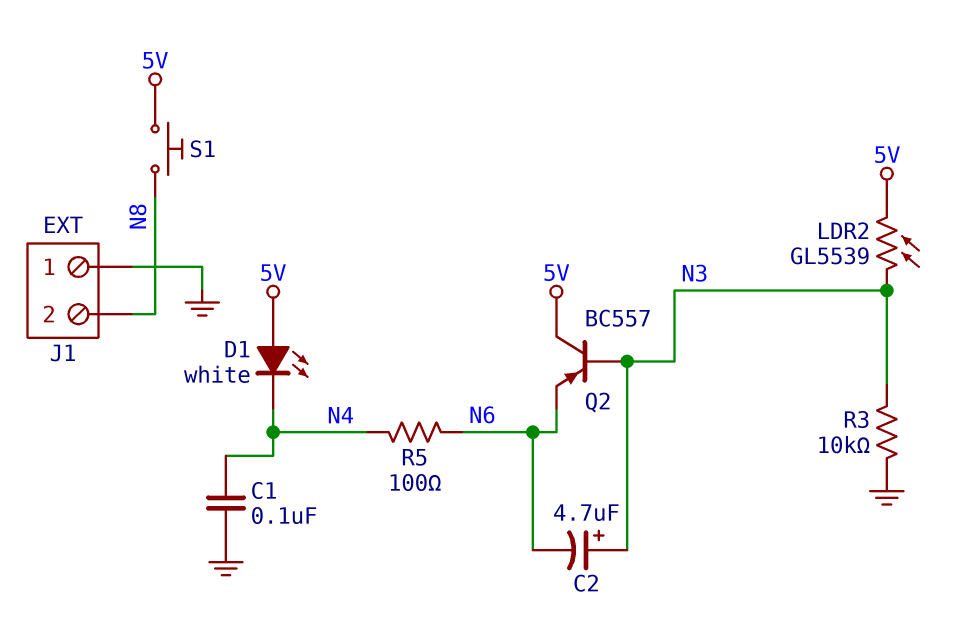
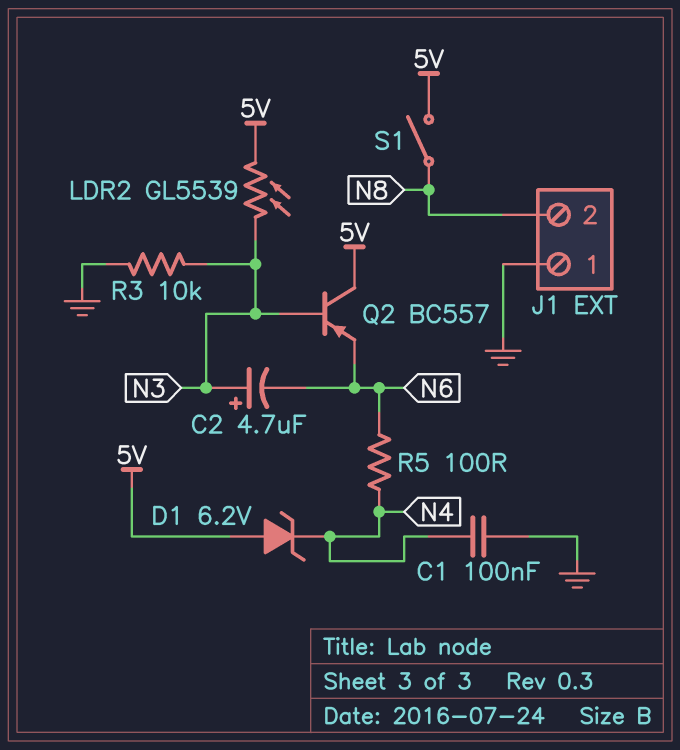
D1: LED white (A 5V, K N4) -> zener 6.2V (A 5V, K N4)
S1: button (5V, N8) -> switch (5V, N8)

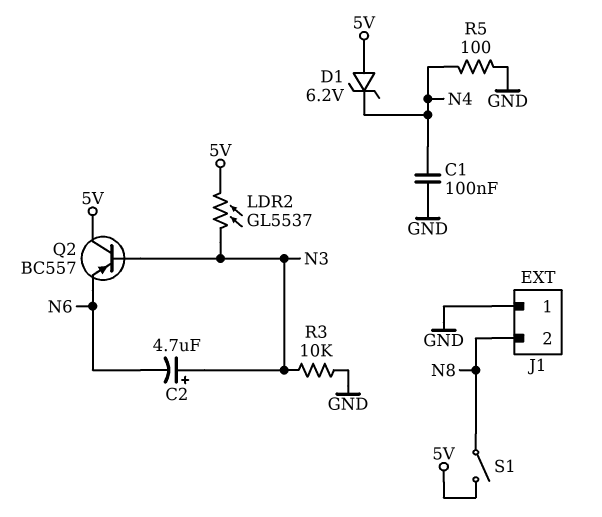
LDR2: GL5539 (5V, N3) -> GL5537 (5V, N3)
R5: 100 (N4, N6) -> 100 (GND, N4)

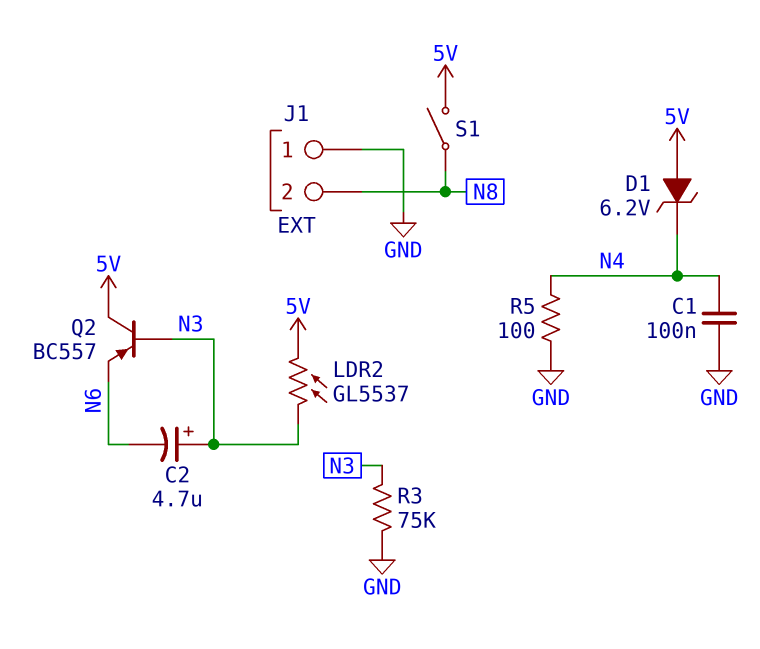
R3: 10k (GND, N3) -> 75k (GND, N3)

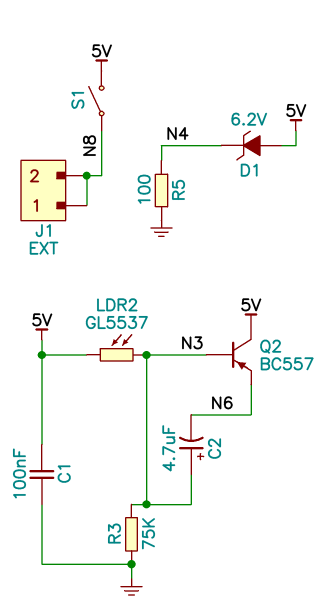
C1: 100nF (GND, N4) -> 100nF (5V, GND)
J1 pin 1: GND -> N8

